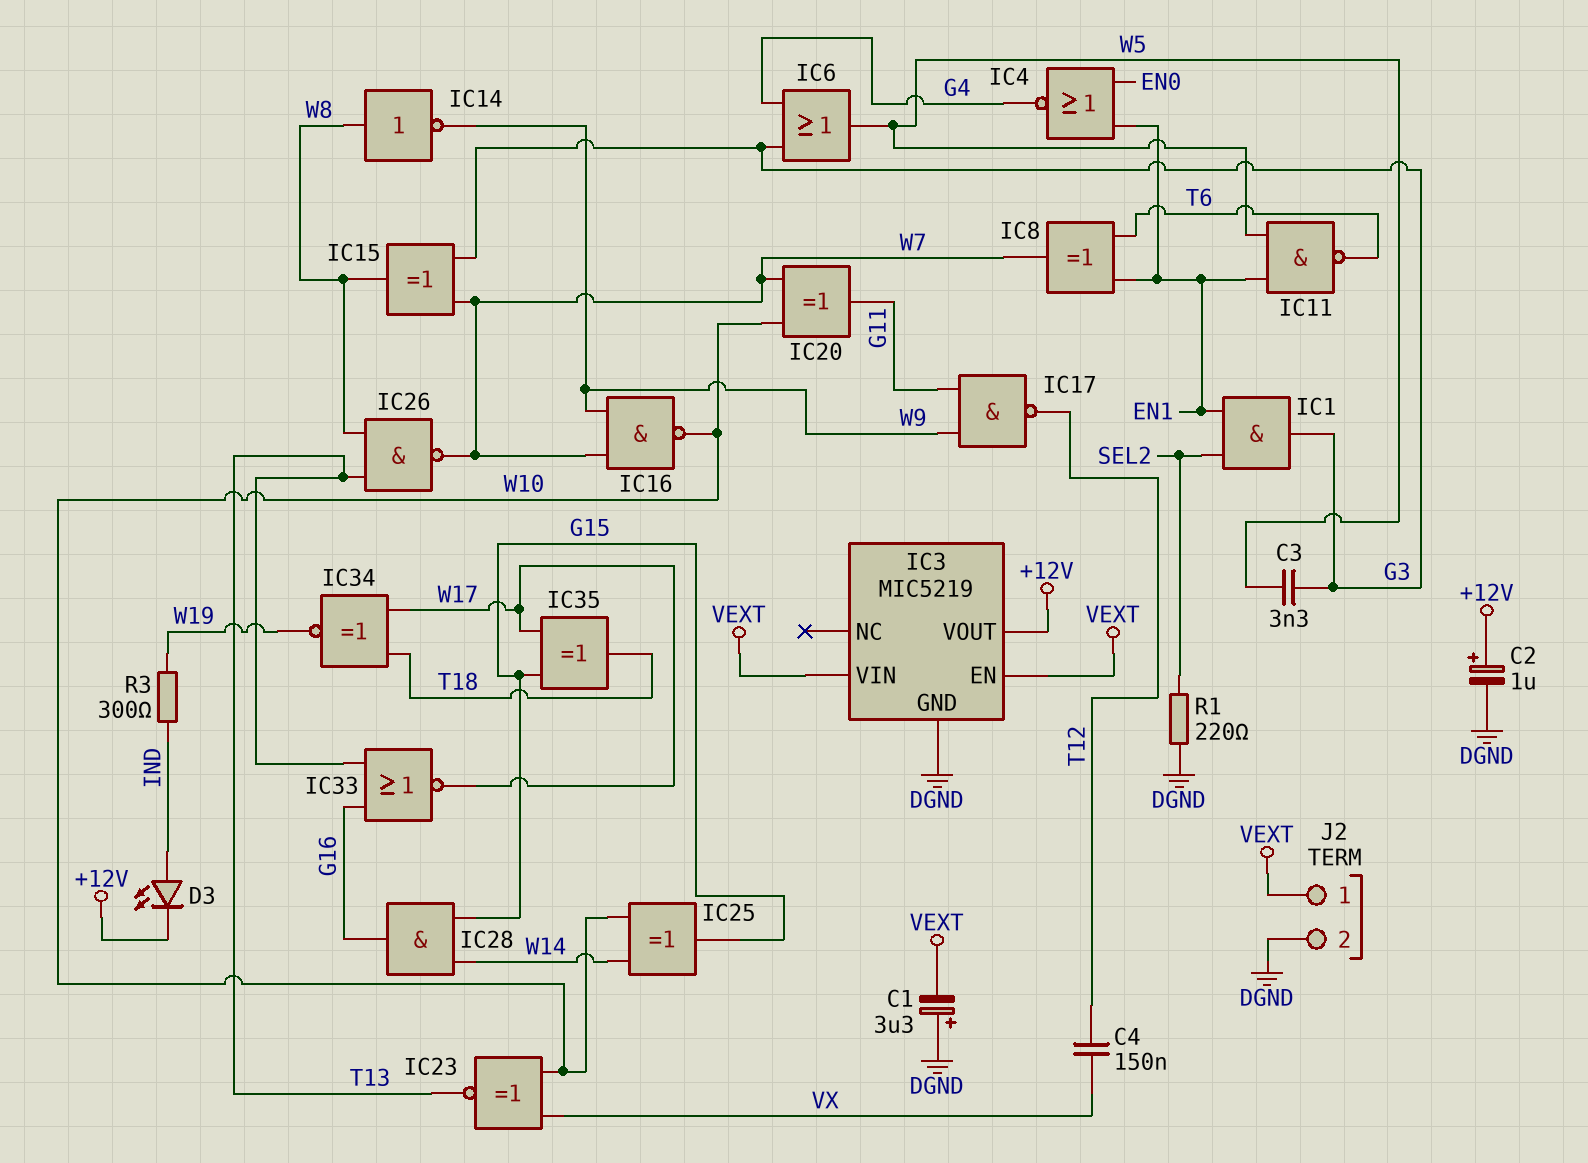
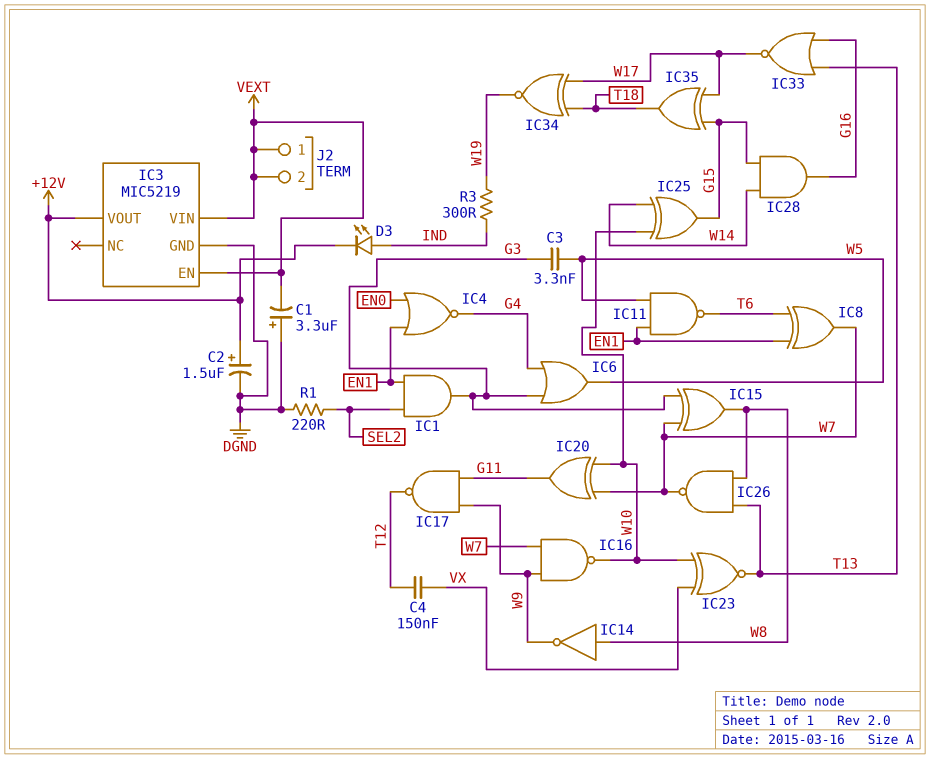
C2: 1uF (plus +12V, minus DGND) -> 1.5uF (plus +12V, minus DGND)
J2 pin 2: DGND -> VEXT

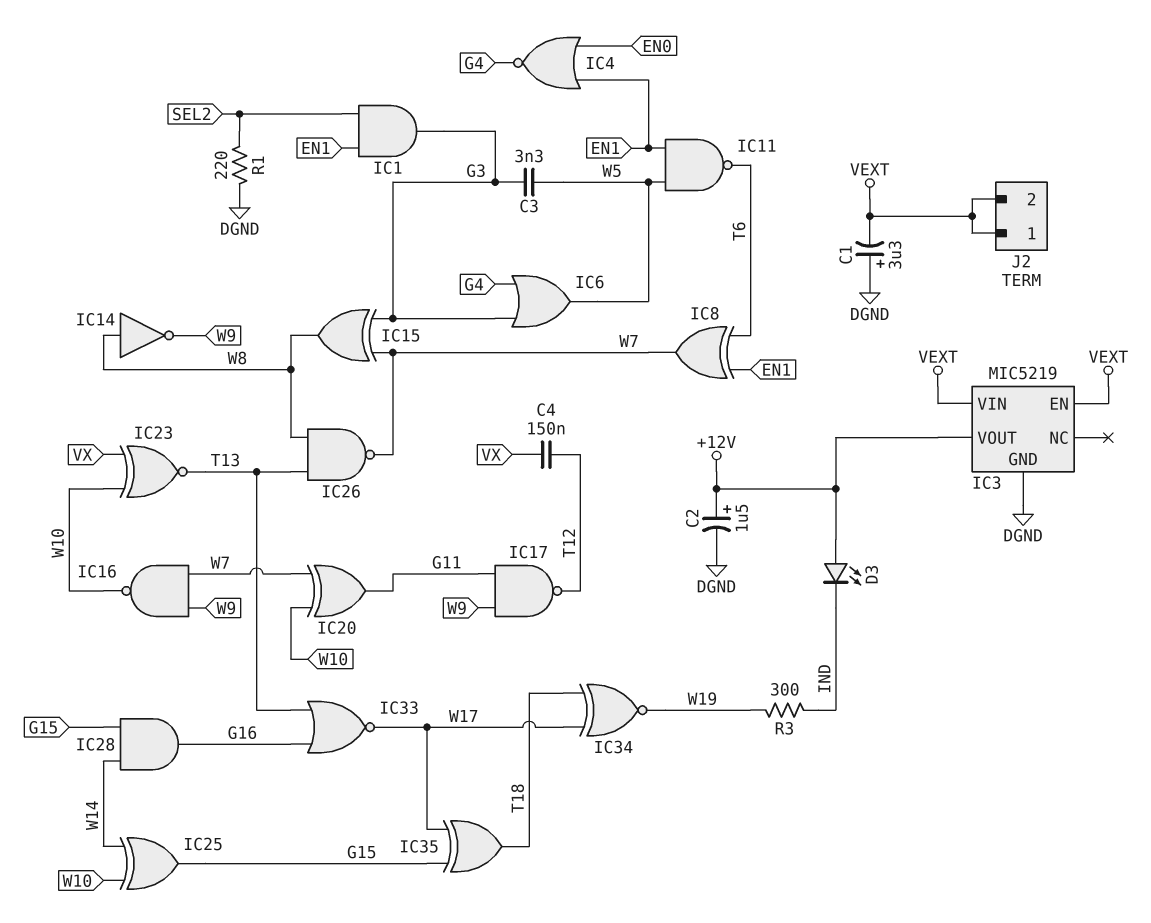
D3: LED (A IND, K +12V) -> LED (A +12V, K IND)

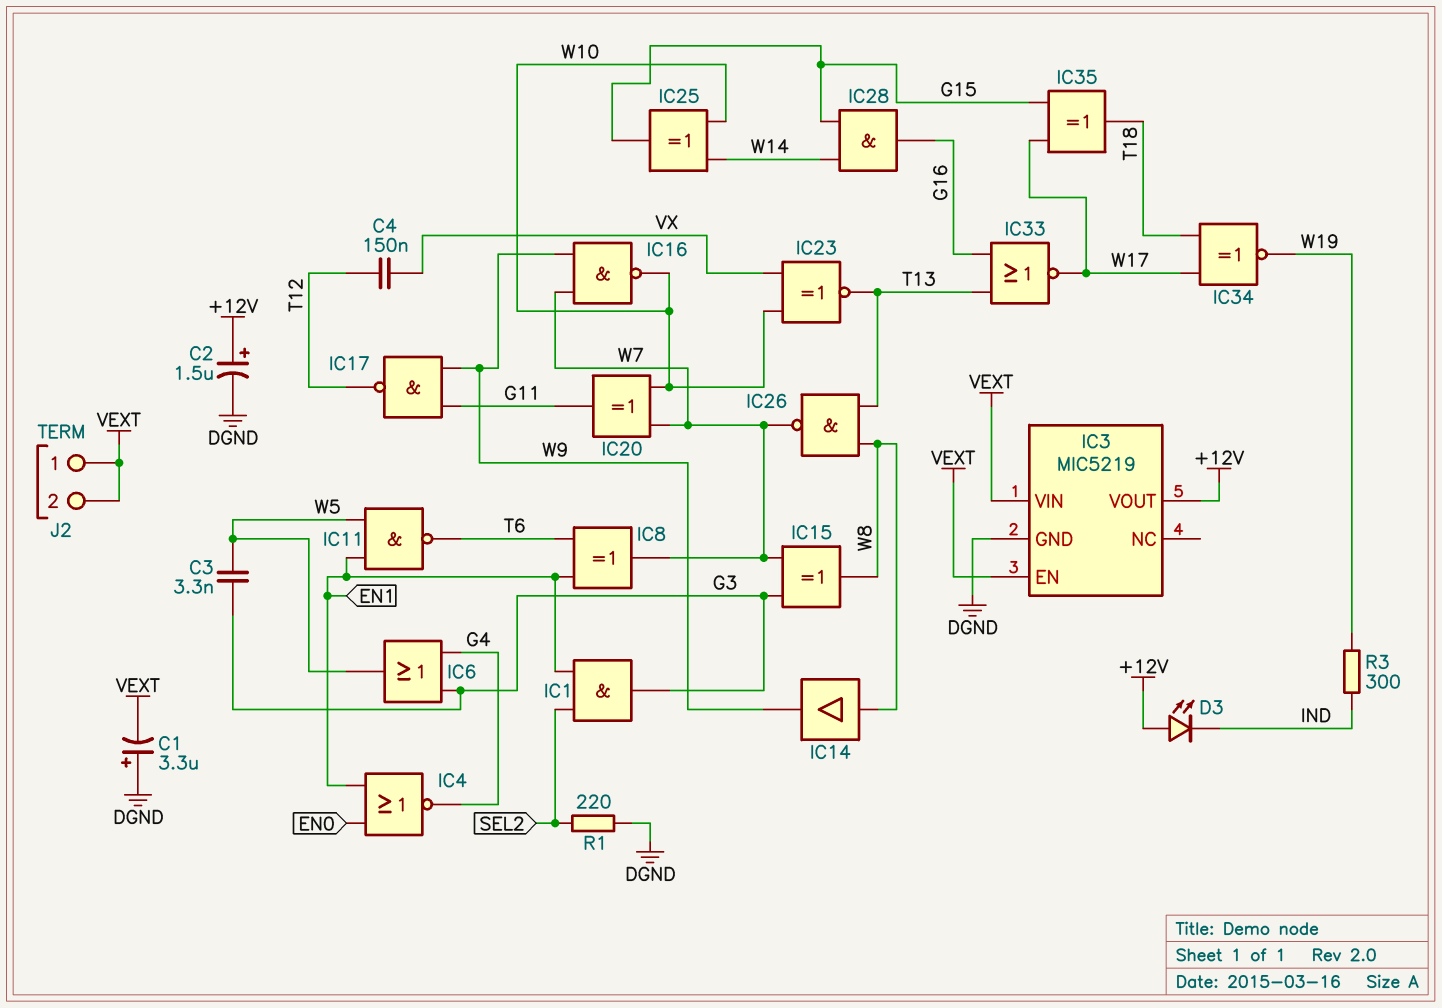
IC14: NOT (in W8, out W9) -> buffer (in W8, out W9)

